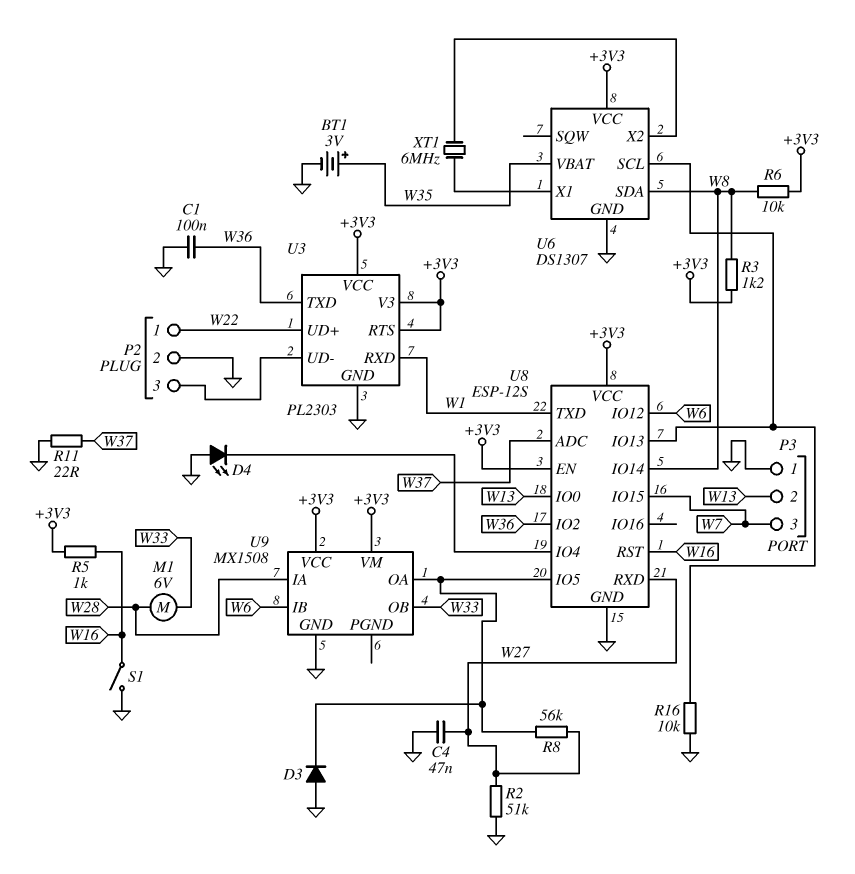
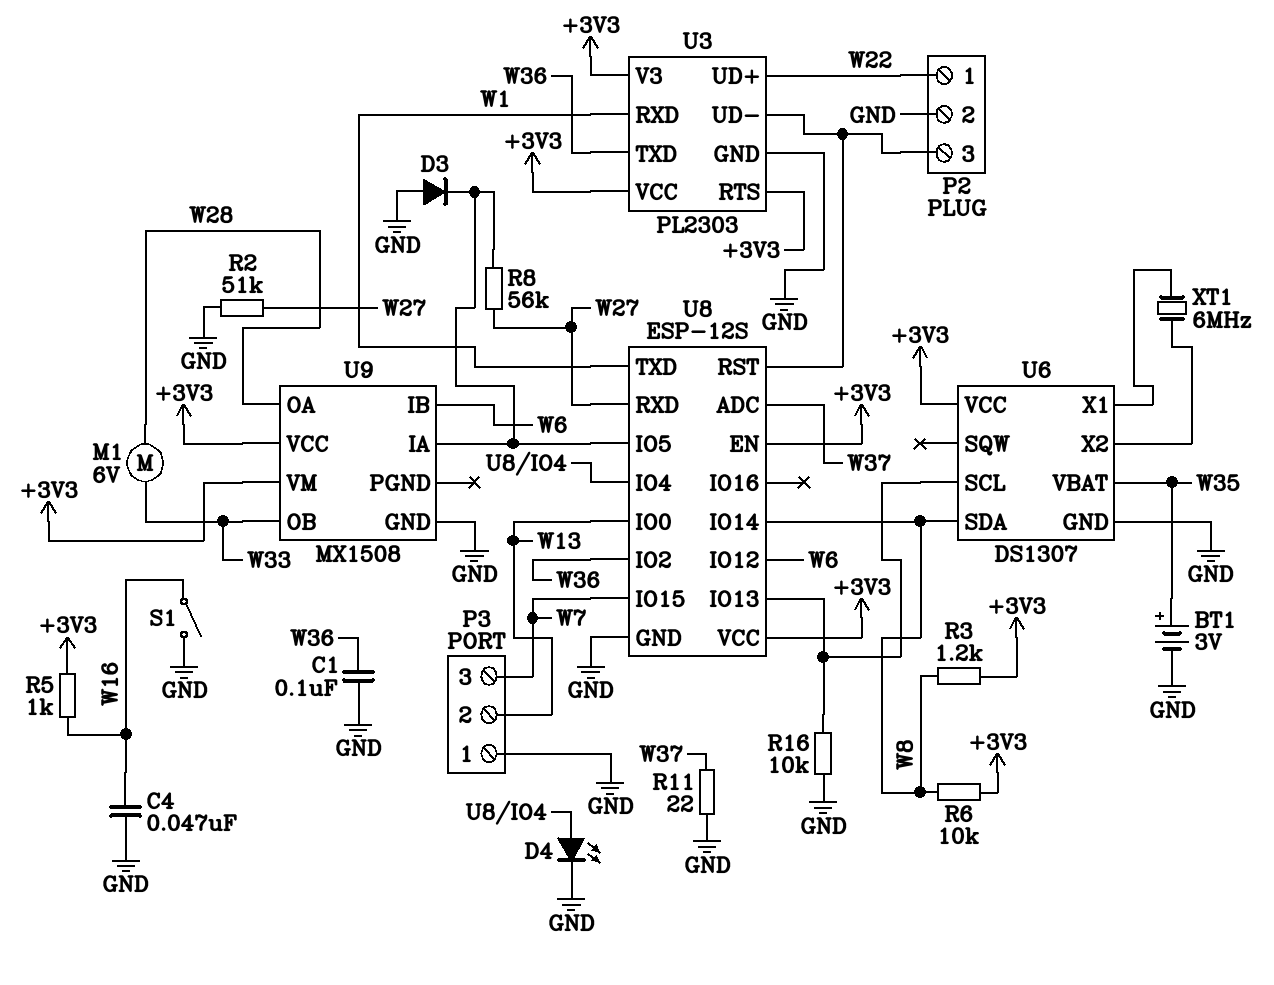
C4: 47nF (GND, W27) -> 47nF (GND, W16)
D4: LED (A GND, K U8/IO4) -> LED (A U8/IO4, K GND)
U8 pin RST: W16 -> P2/3
U9 pin IA: W28 -> U8/IO5
U9 pin OA: U8/IO5 -> W28

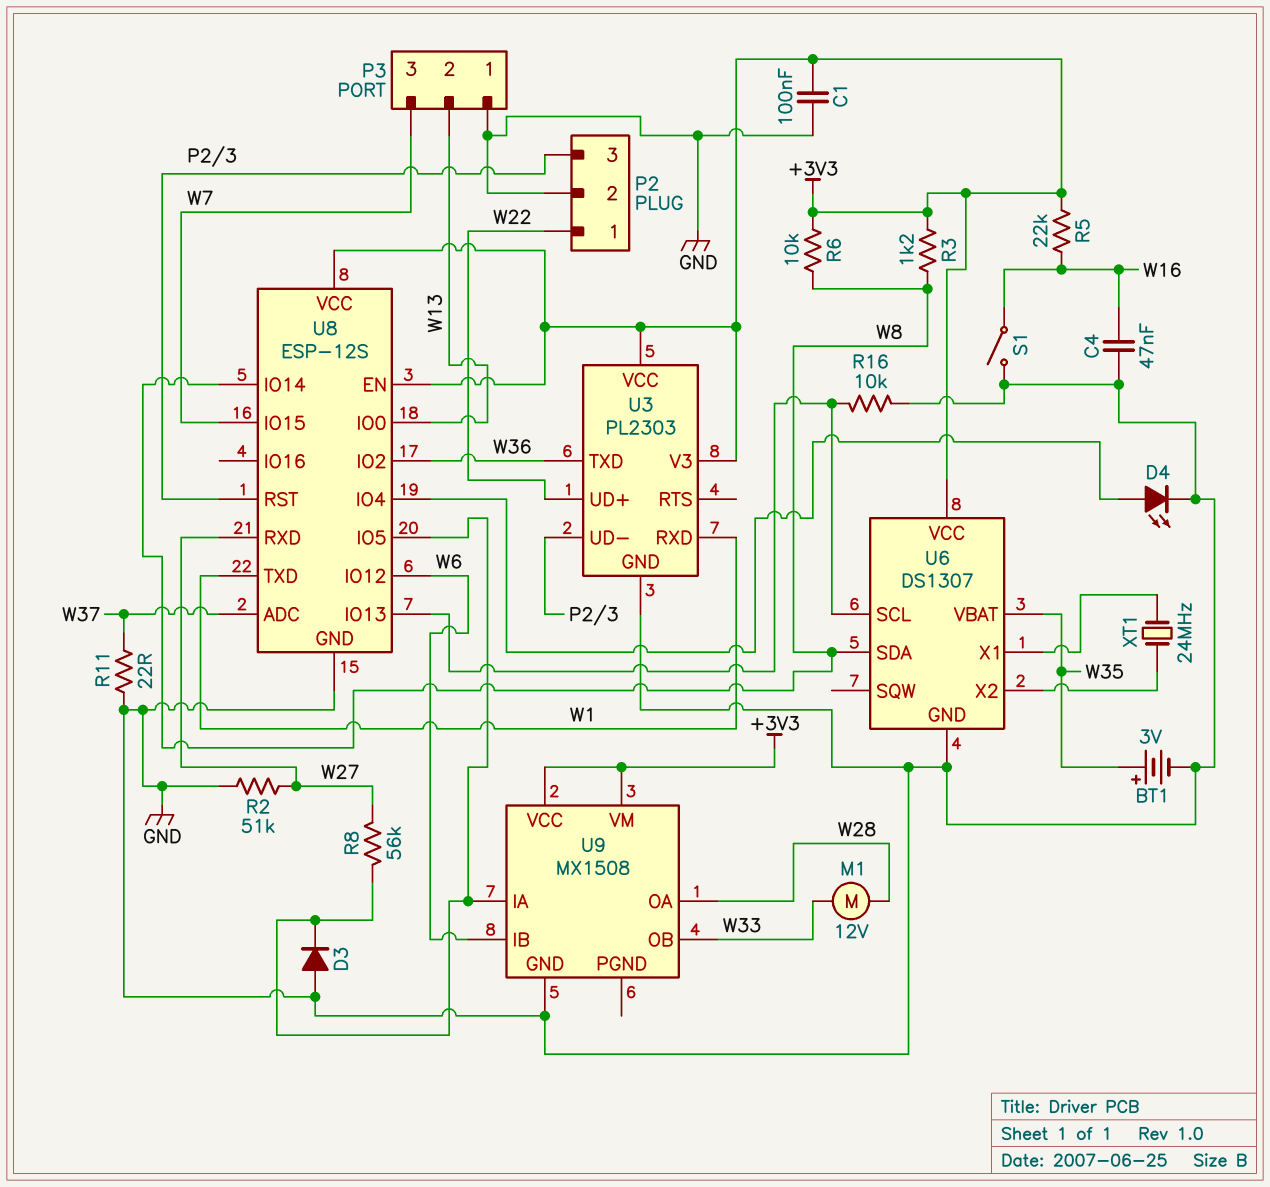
C1: 100nF (GND, W36) -> 100nF (+3V3, GND)
M1: motor 6V (W28, W33) -> motor 12V (W28, W33)
R5: 1k (+3V3, W16) -> 22k (+3V3, W16)
U3 pin RTS: +3V3 -> none
XT1: 6MHz (U6/X1, U6/X2) -> 24MHz (U6/X1, U6/X2)

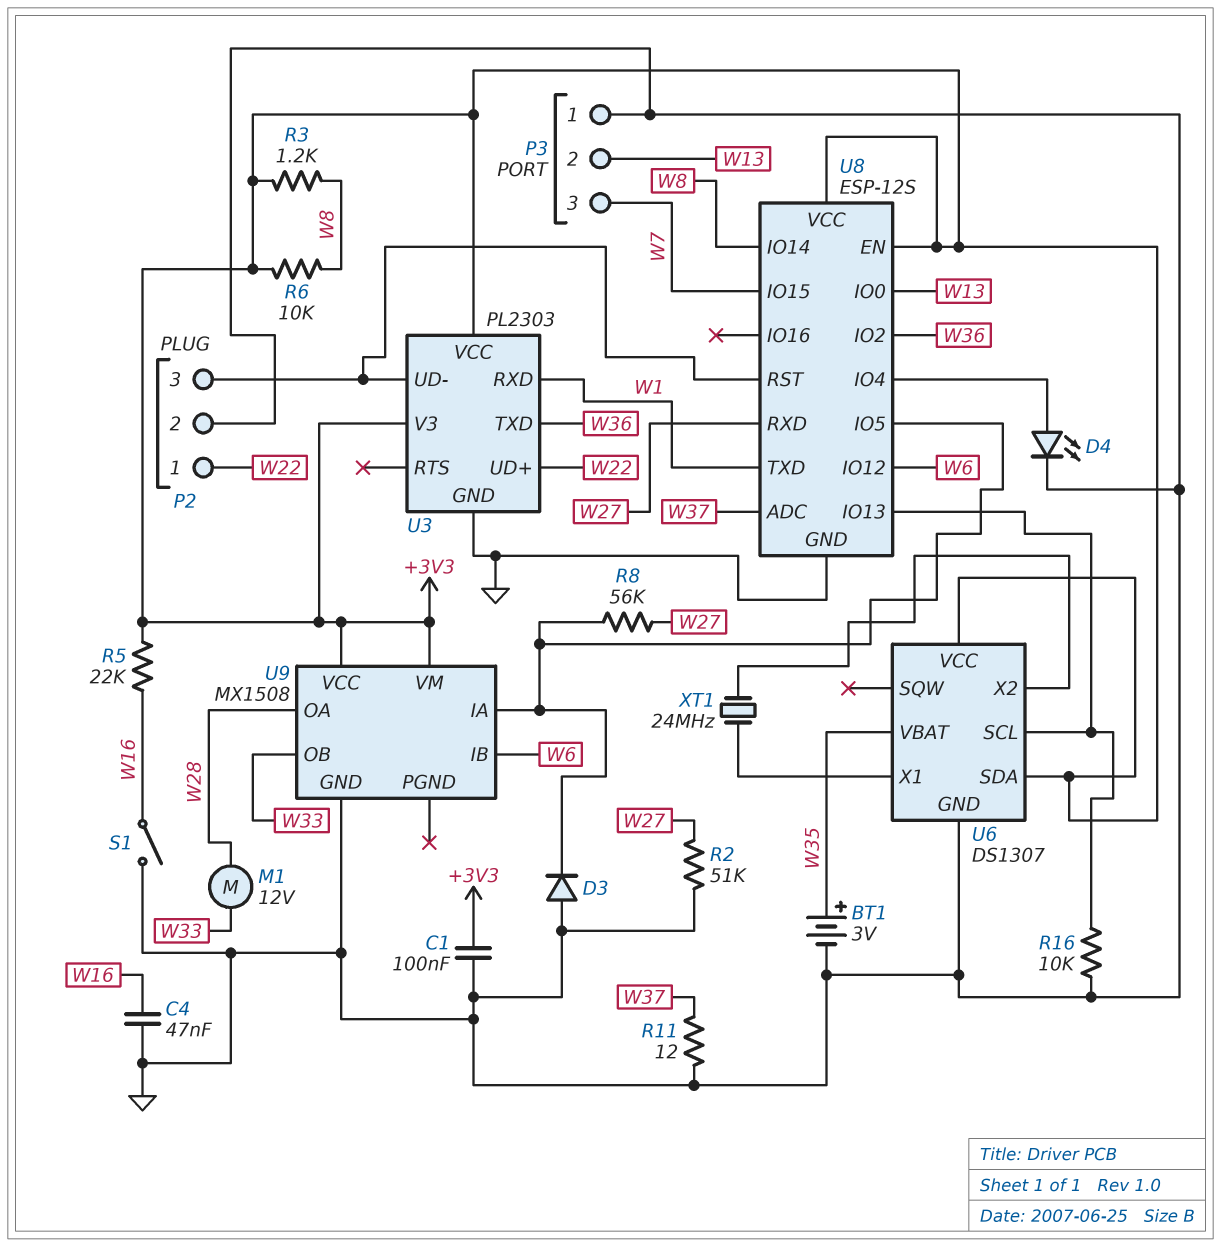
R11: 22 (GND, W37) -> 12 (GND, W37)
U6 pin SDA: W8 -> +3V3

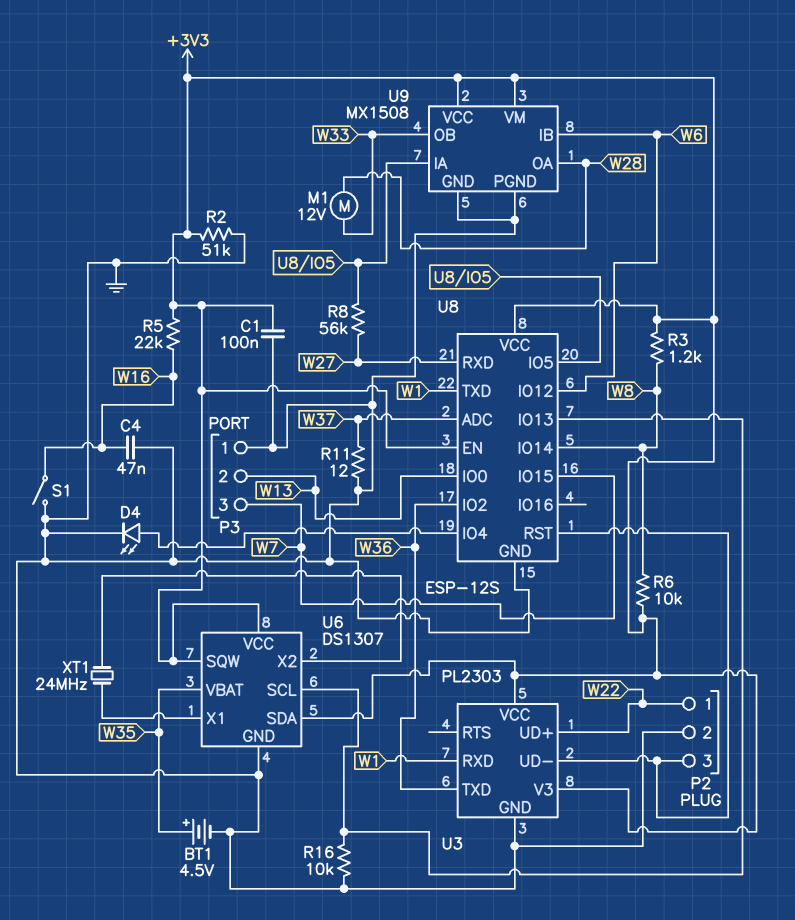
BT1: 3V (plus W35, minus GND) -> 4.5V (plus W35, minus GND)
D3: diode (A GND, K U8/IO5) -> none
R2: 51k (GND, W27) -> 51k (+3V3, GND)
U6 pin SQW: none -> +3V3
U9 pin PGND: none -> GND

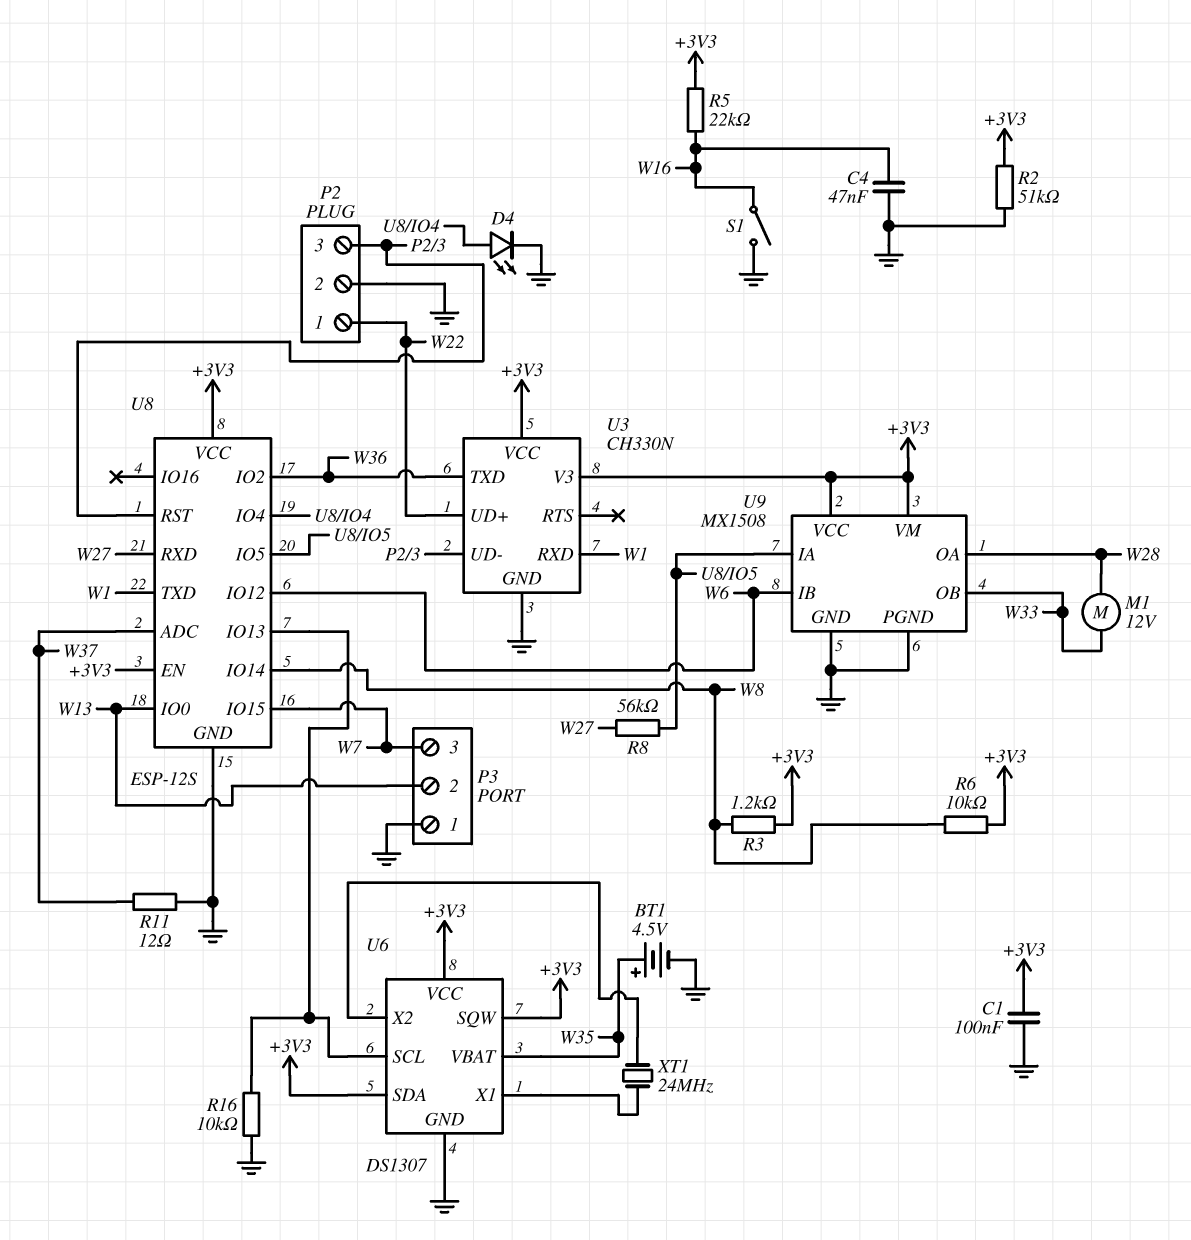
U3: PL2303 -> CH330N

